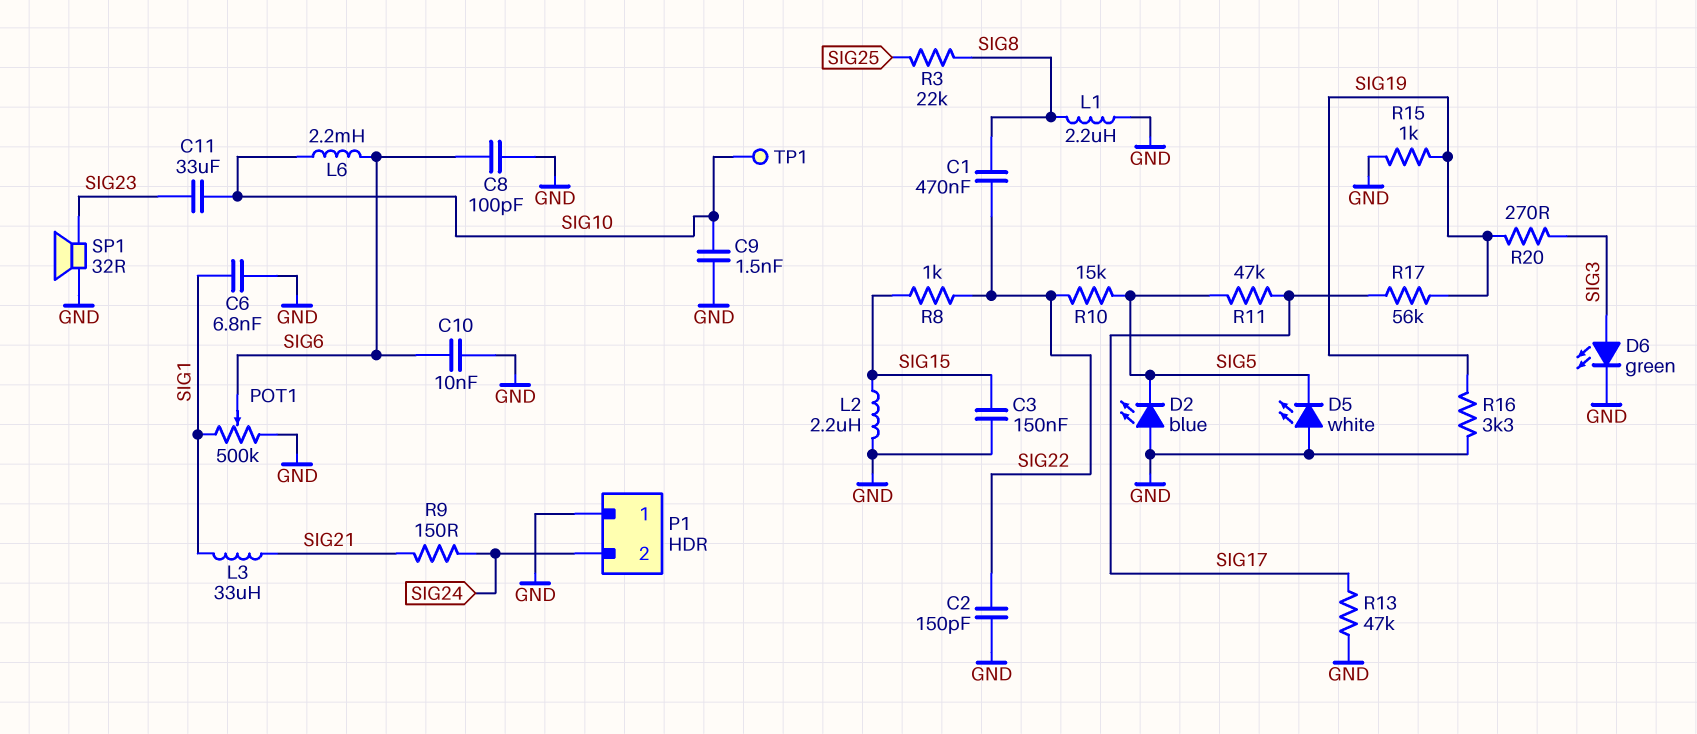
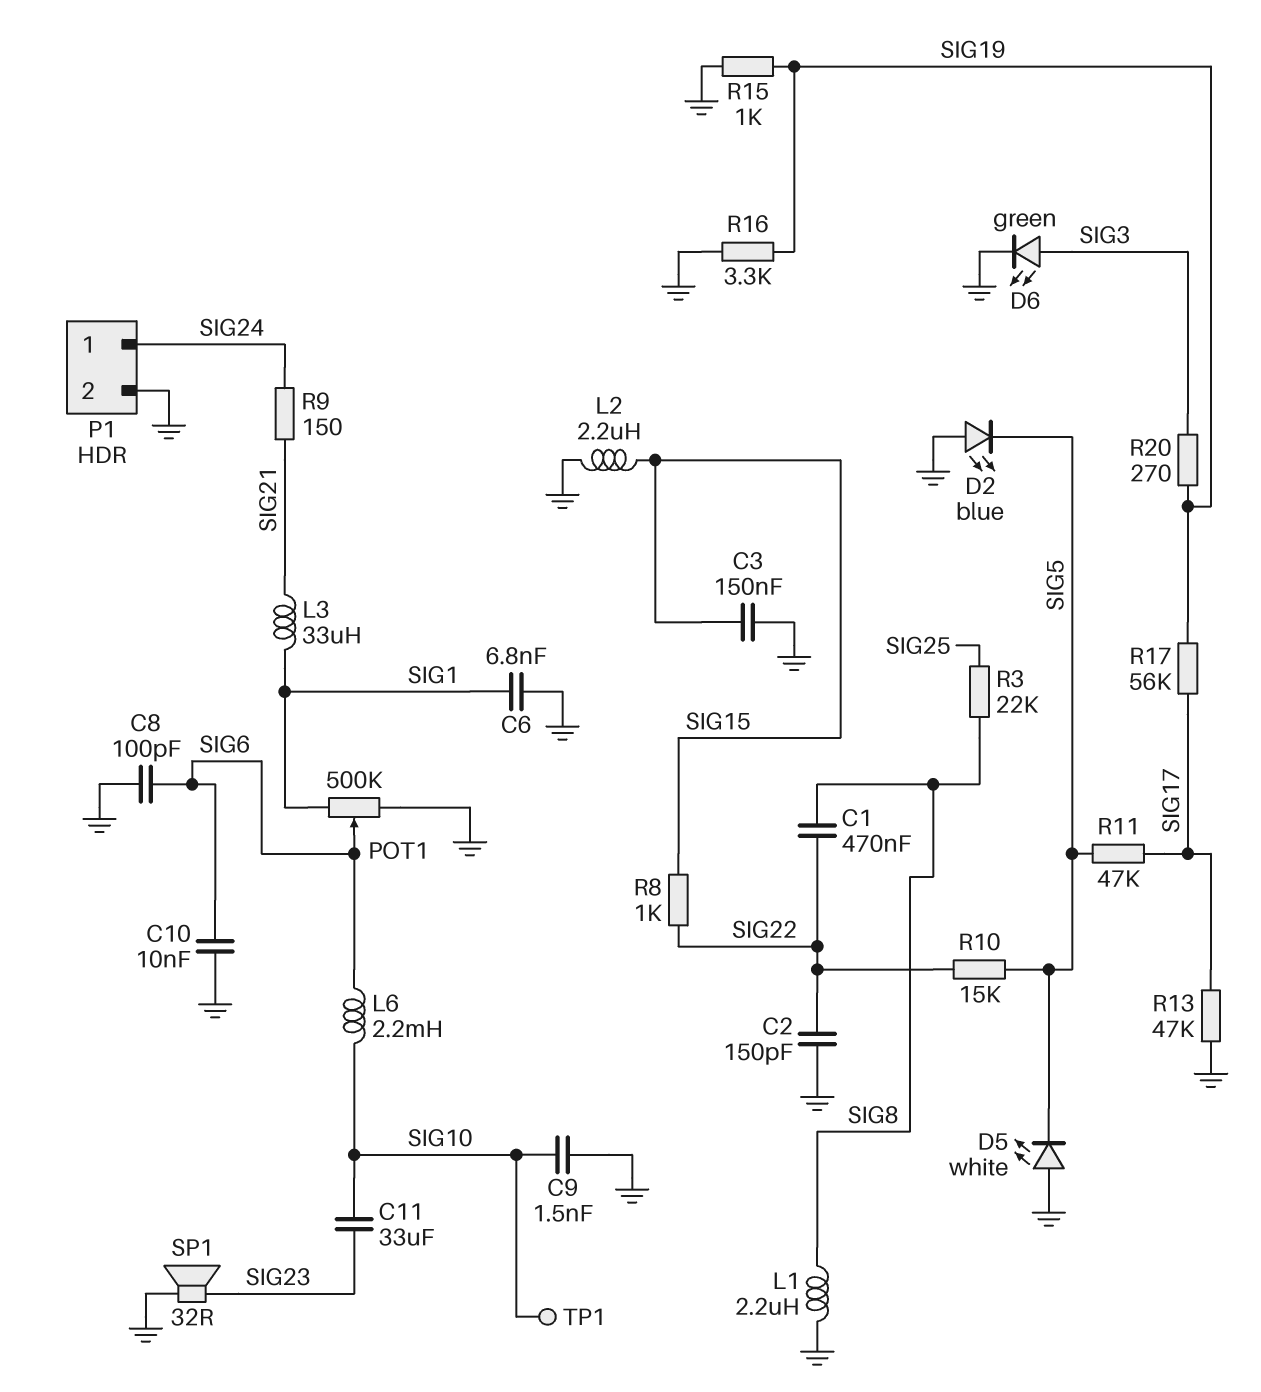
P1 pin 1: GND -> SIG24
P1 pin 2: SIG24 -> GND

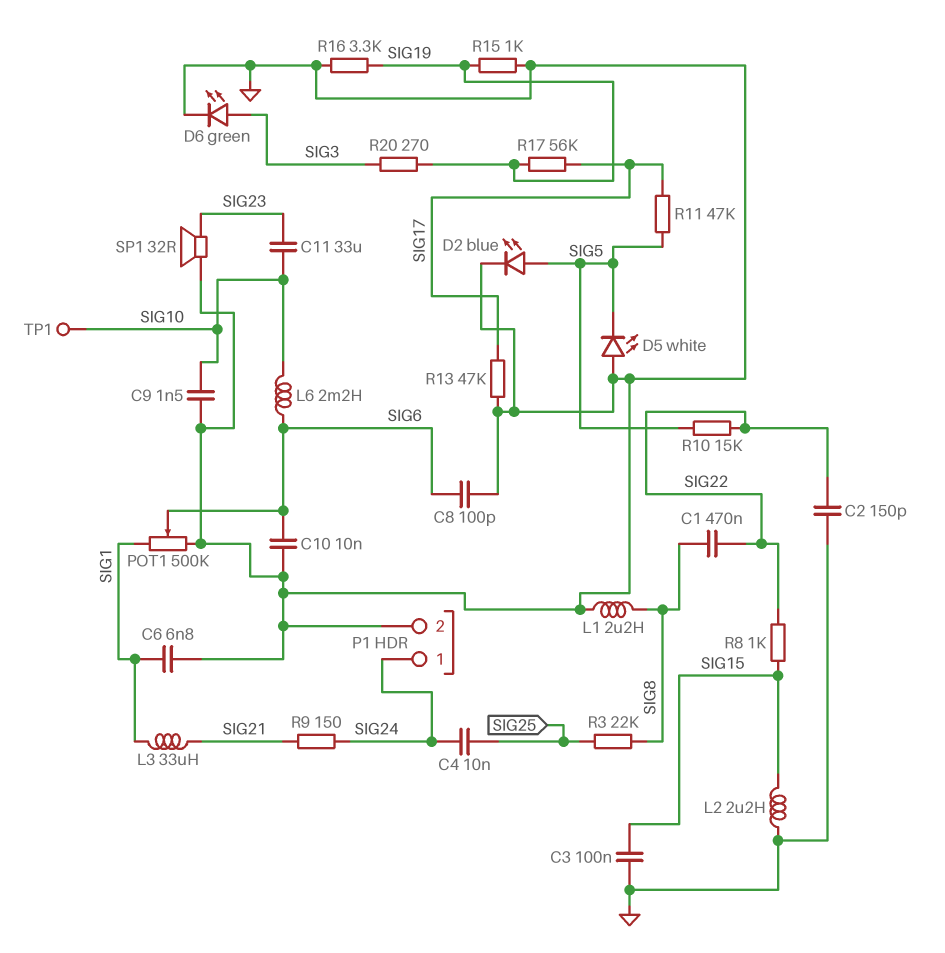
C3: 150nF (GND, SIG15) -> 100nF (GND, SIG15)
C4: none -> 10nF (SIG24, SIG25)
D2: LED blue (A GND, K SIG5) -> LED blue (A SIG5, K GND)

